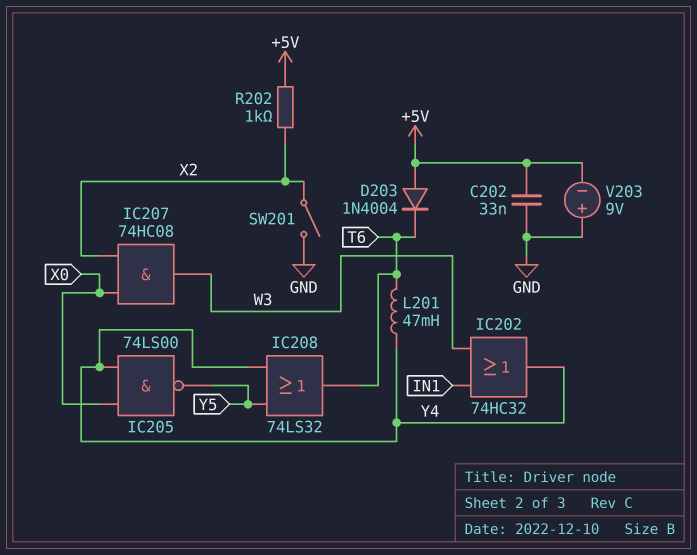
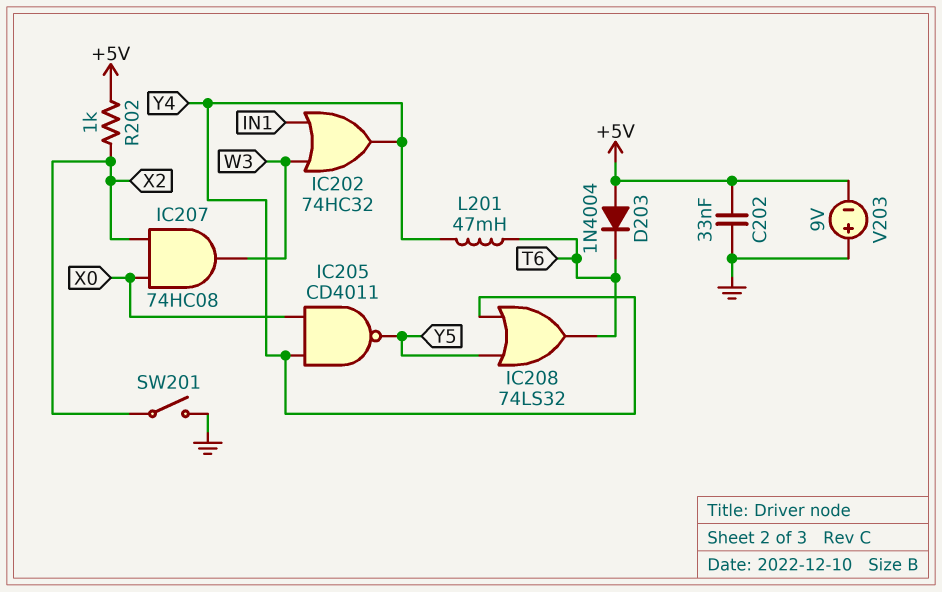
IC205: NAND 74LS00 (in X0, in Y4, out Y5) -> NAND CD4011 (in X0, in Y4, out Y5)

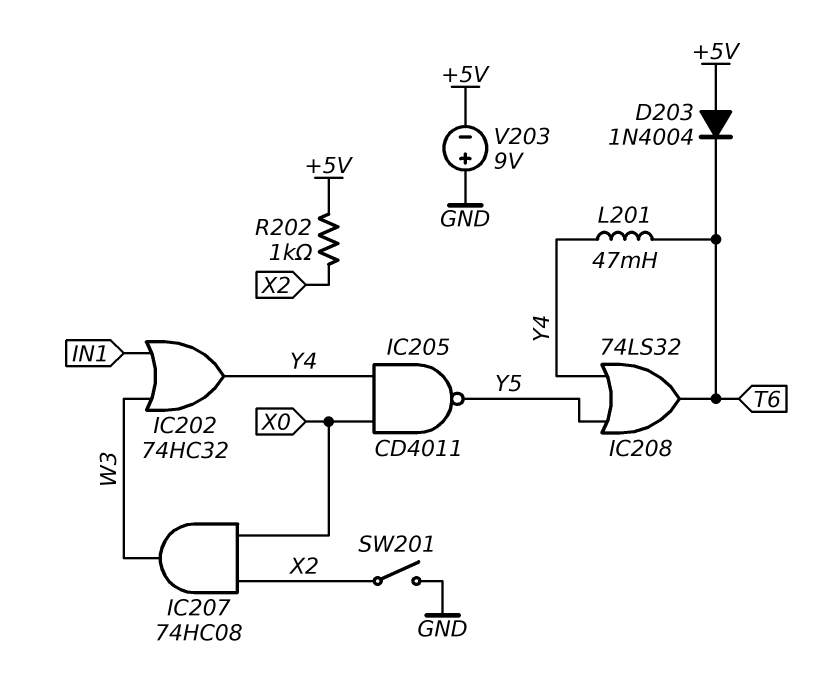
C202: 33nF (+5V, GND) -> none

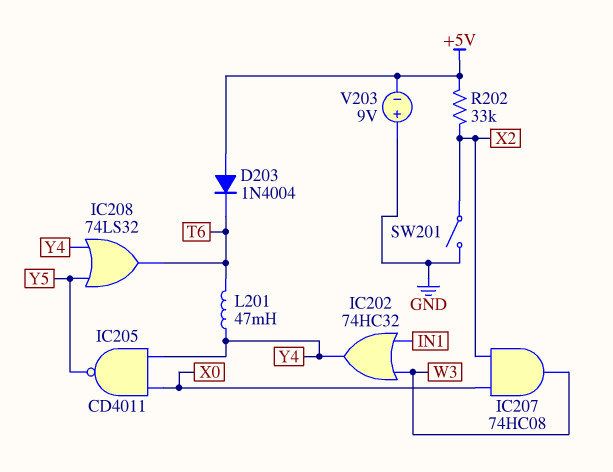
R202: 1k (+5V, X2) -> 33k (+5V, X2)

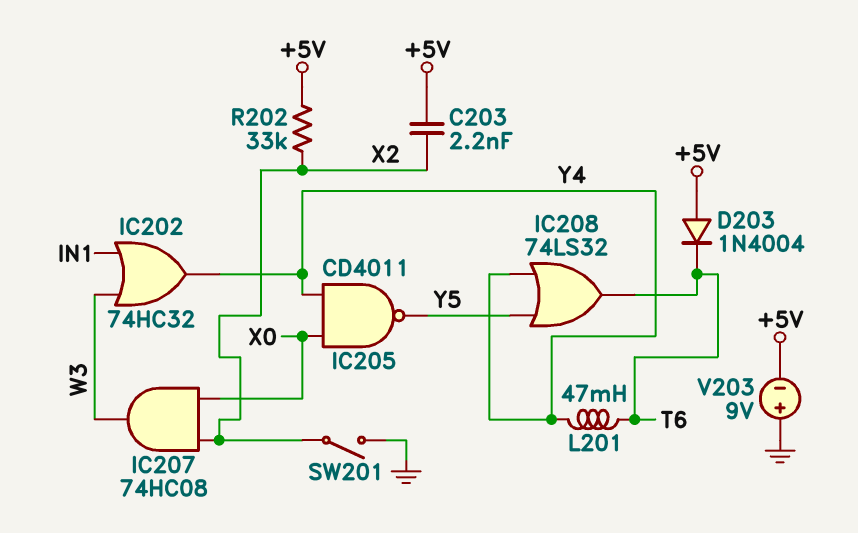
C203: none -> 2.2nF (+5V, X2)

